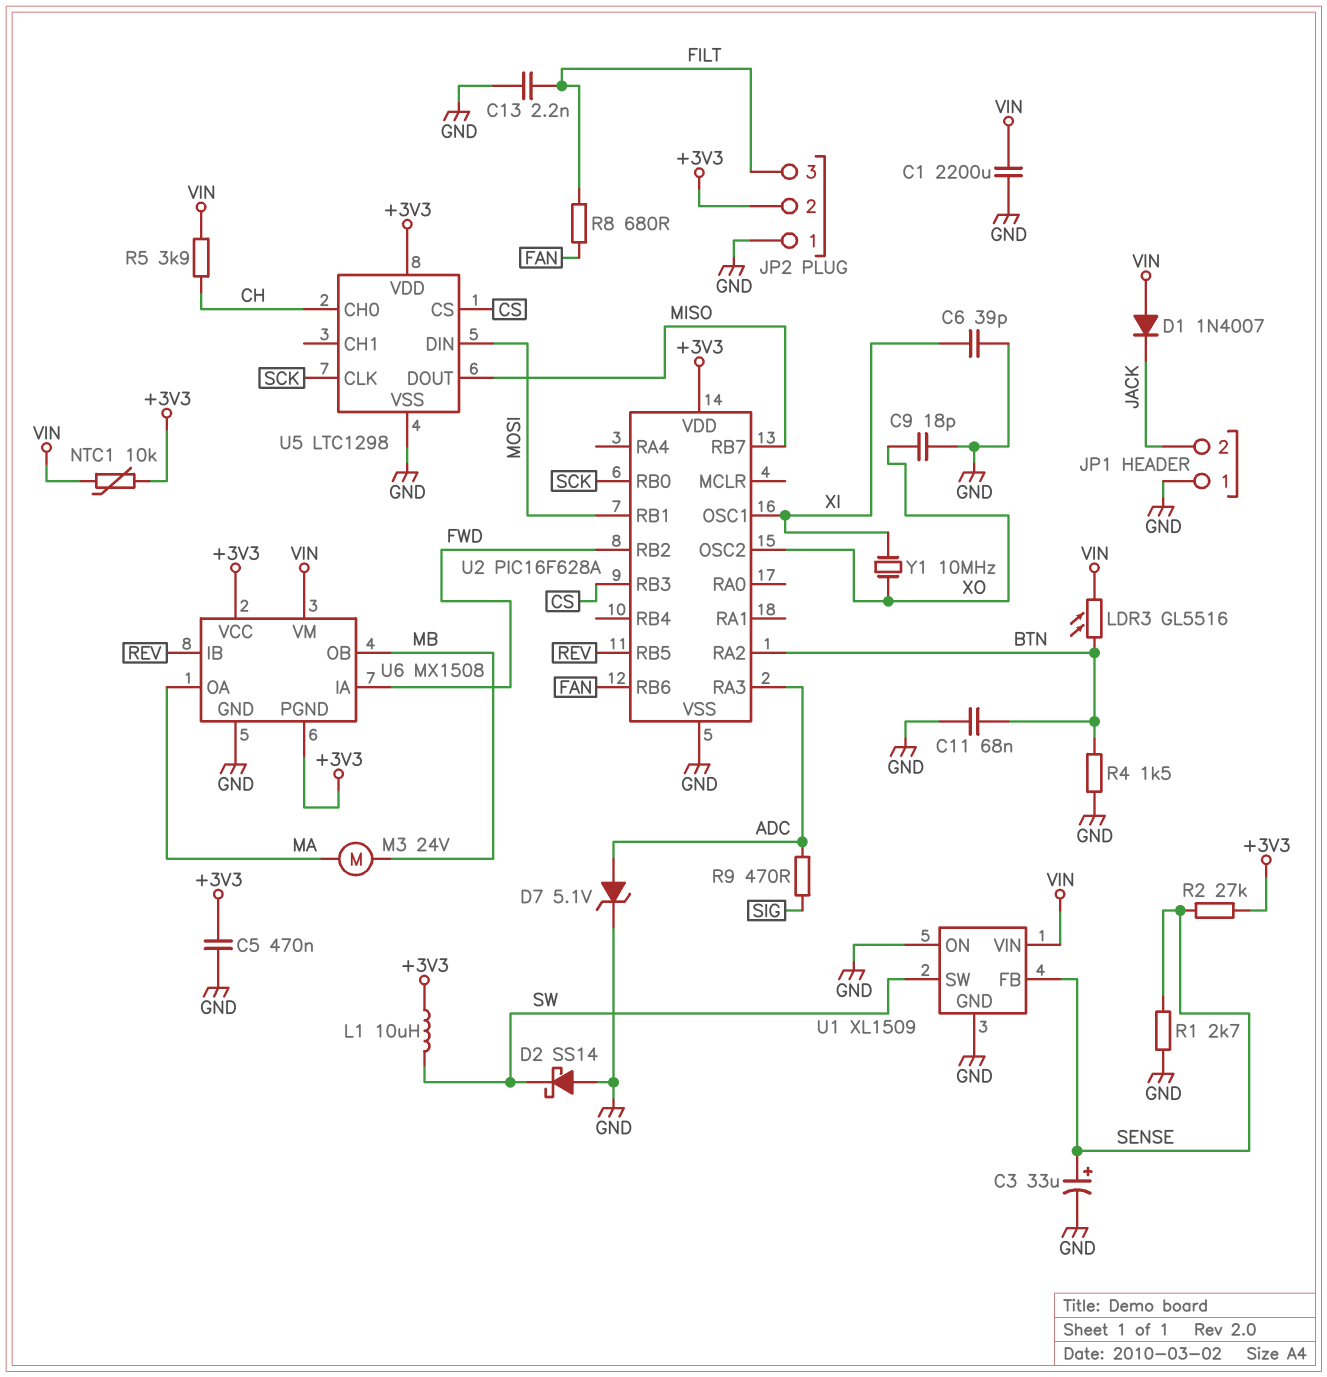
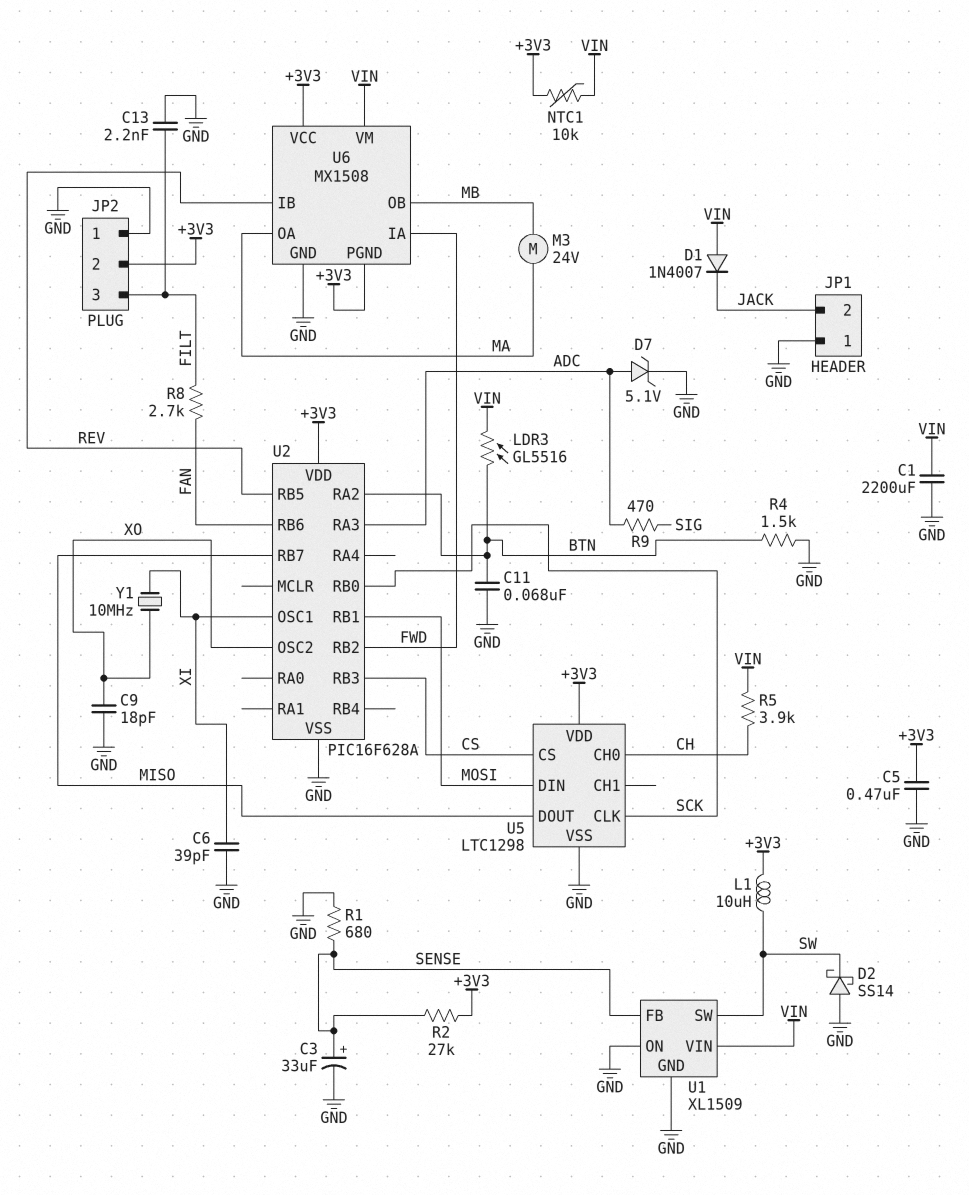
R1: 2.7k (GND, SENSE) -> 680 (GND, SENSE)
R8: 680 (FAN, FILT) -> 2.7k (FAN, FILT)

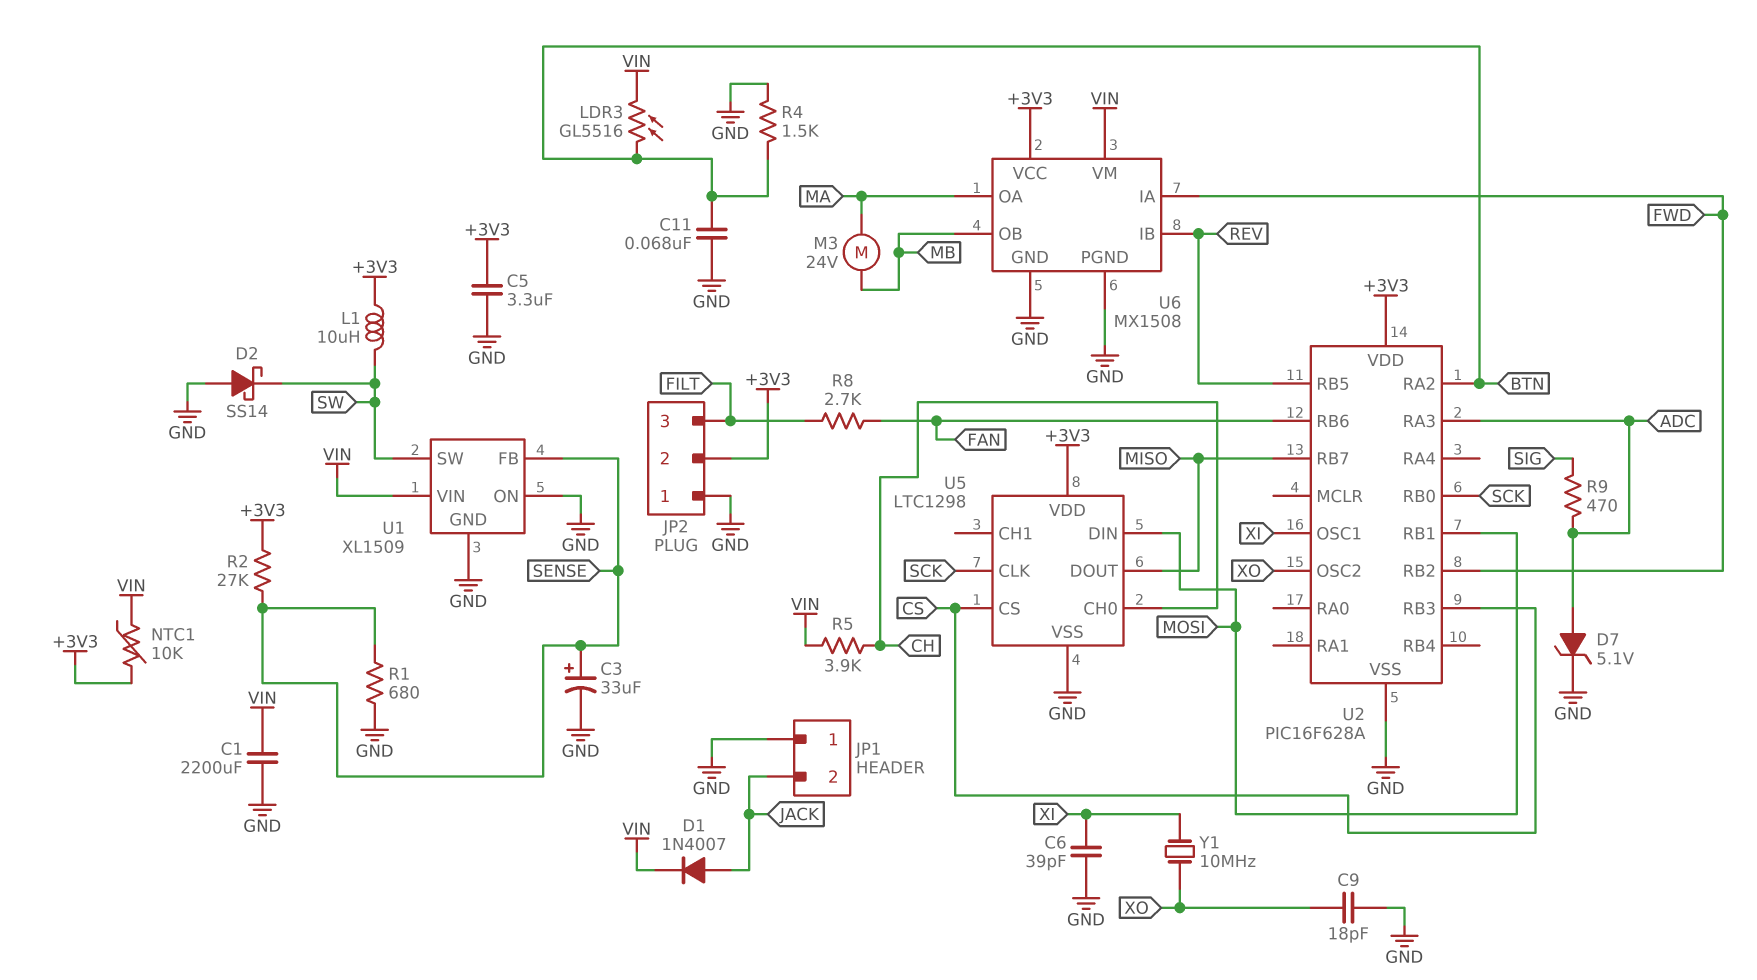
C5: 470nF (+3V3, GND) -> 3.3uF (+3V3, GND)
C13: 2.2nF (FILT, GND) -> none
D1: diode 1N4007 (A VIN, K JACK) -> diode 1N4007 (A JACK, K VIN)
U6 pin PGND: +3V3 -> GND

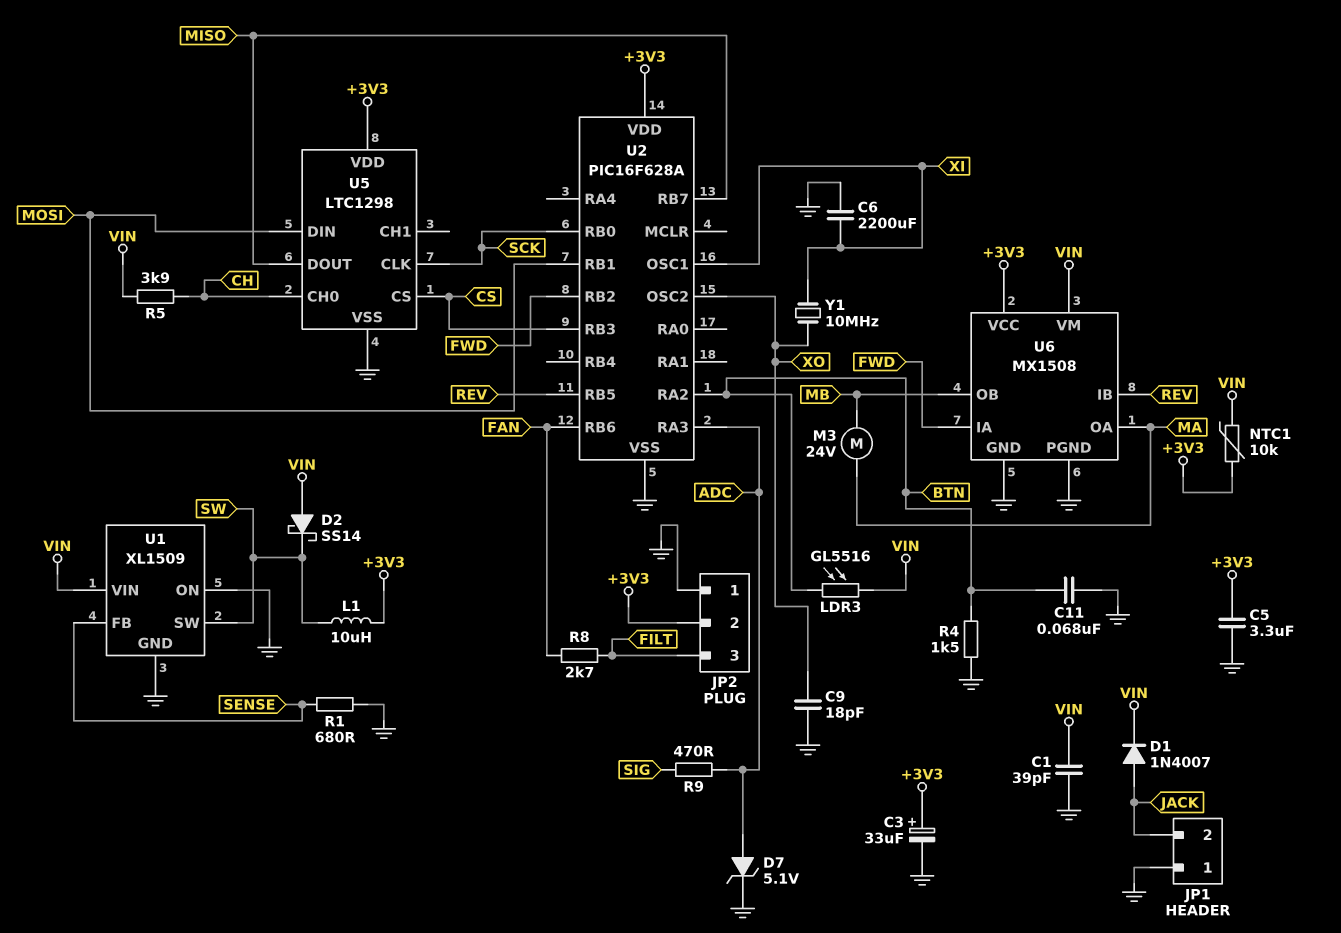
C1: 2200uF (GND, VIN) -> 39pF (GND, VIN)
C3: 33uF (plus SENSE, minus GND) -> 33uF (plus +3V3, minus GND)
C6: 39pF (GND, XI) -> 2200uF (GND, XI)
D2: schottky SS14 (A GND, K SW) -> schottky SS14 (A VIN, K SW)
R2: 27k (+3V3, SENSE) -> none

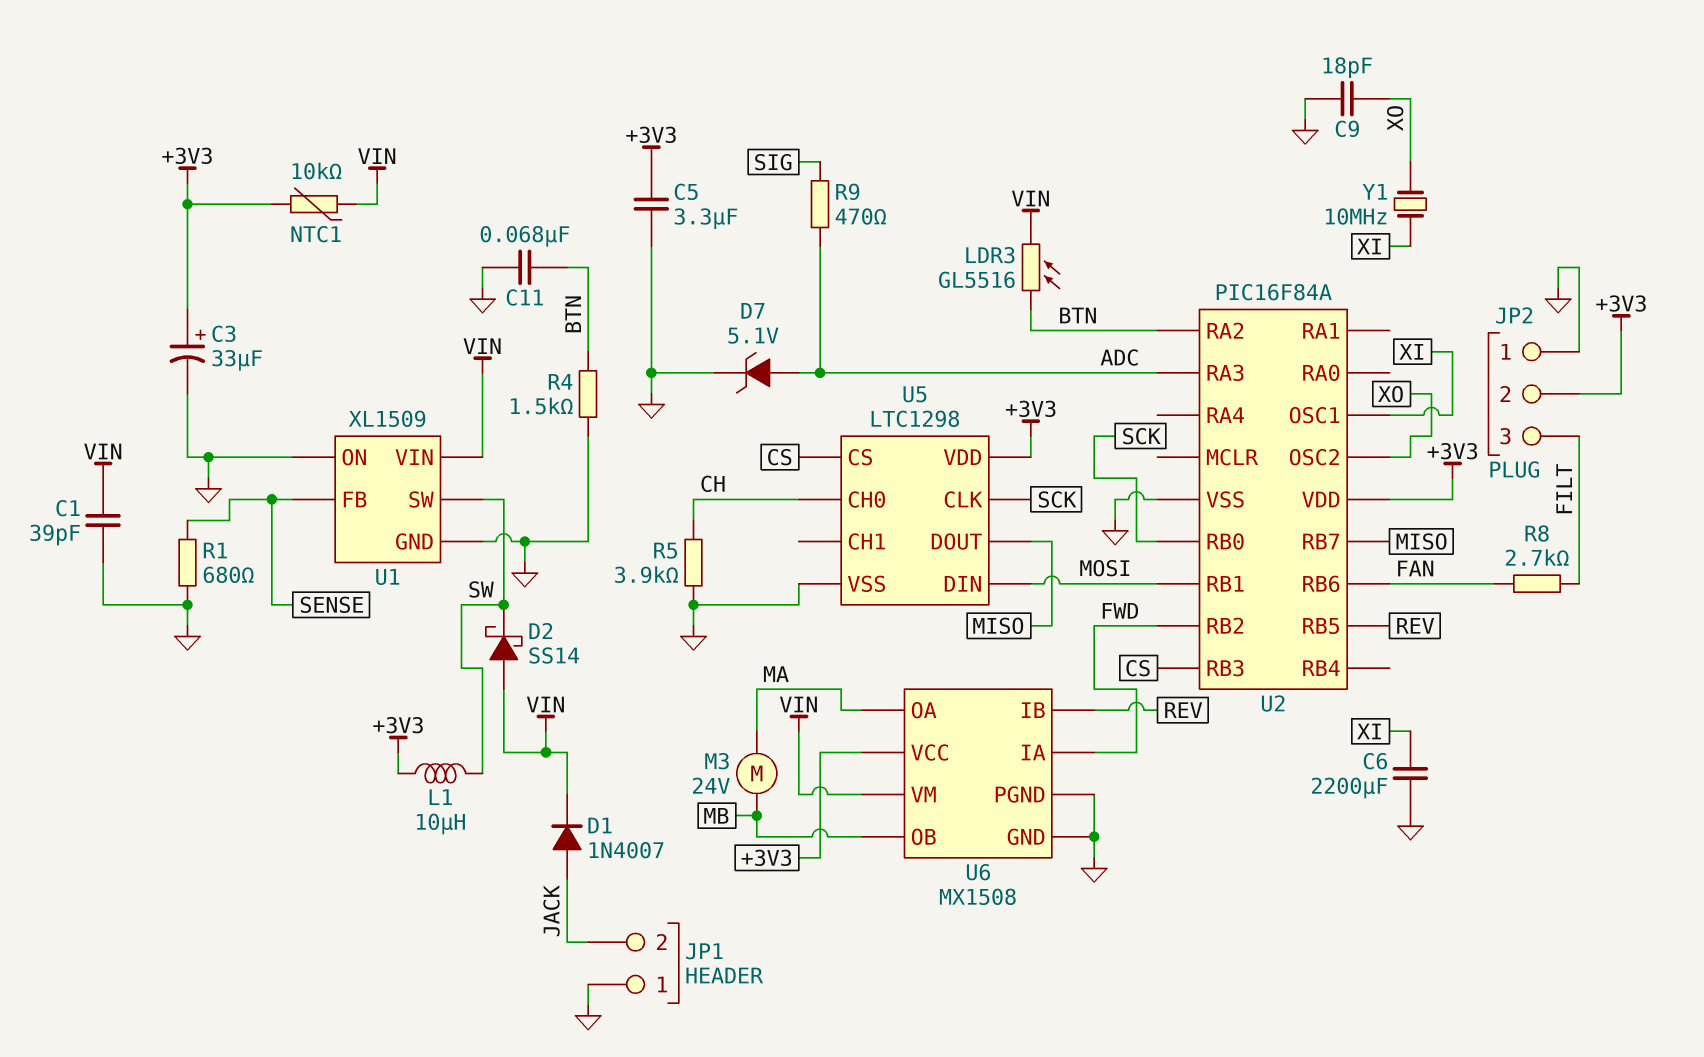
R5: 3.9k (CH, VIN) -> 3.9k (CH, GND)
U2: PIC16F628A -> PIC16F84A

